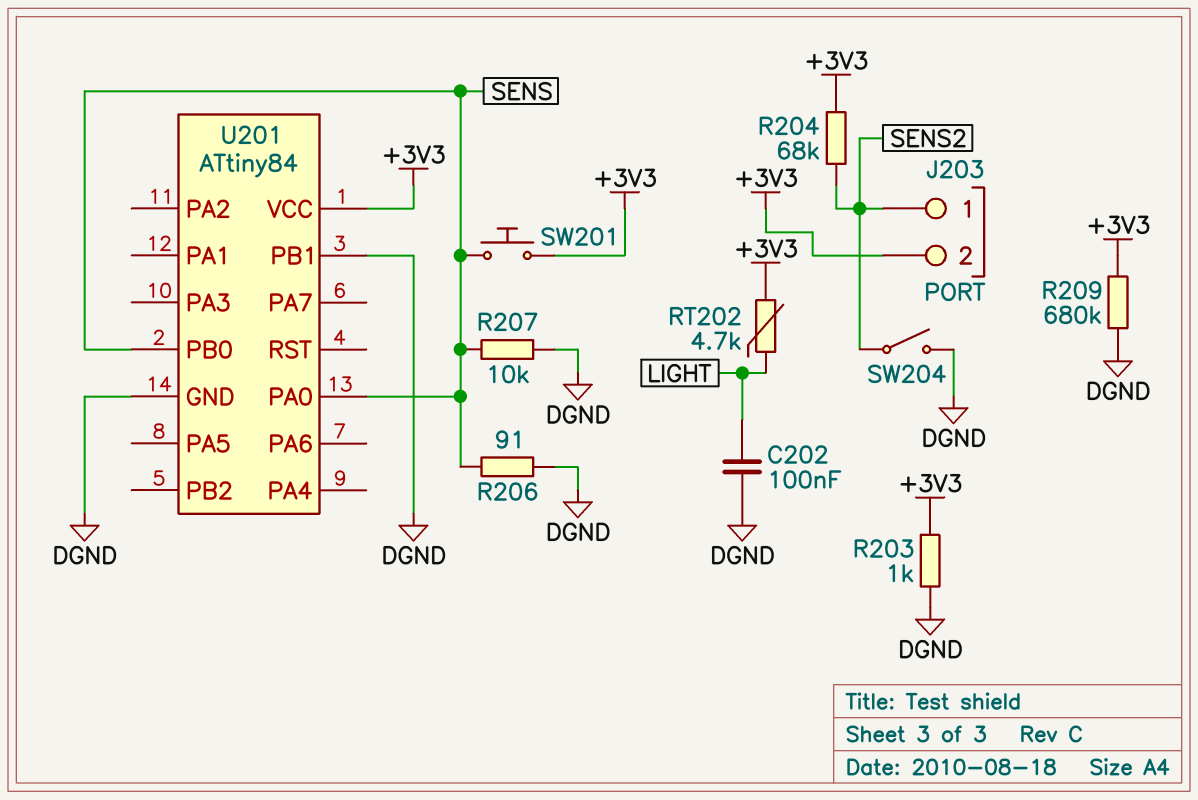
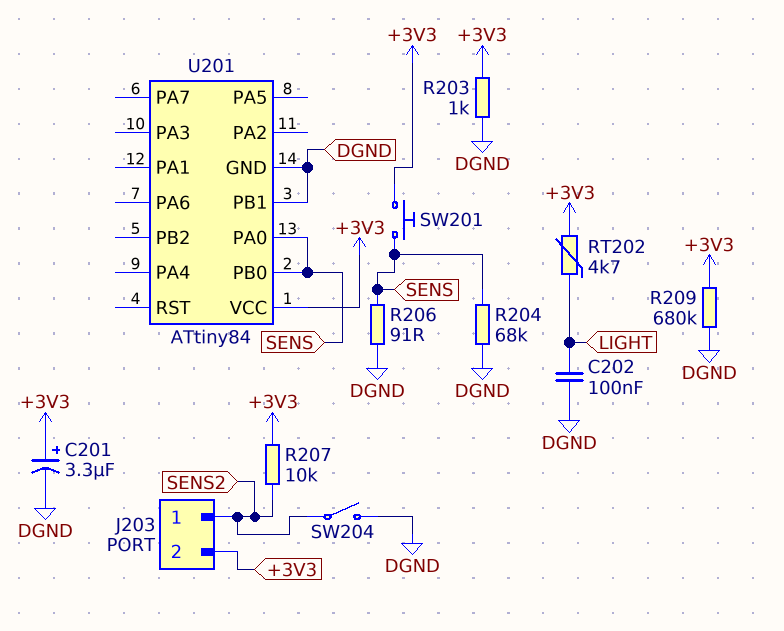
C201: none -> 3.3uF (plus +3V3, minus DGND)
R204: 68k (+3V3, SENS2) -> 68k (DGND, SENS)
R207: 10k (DGND, SENS) -> 10k (+3V3, SENS2)

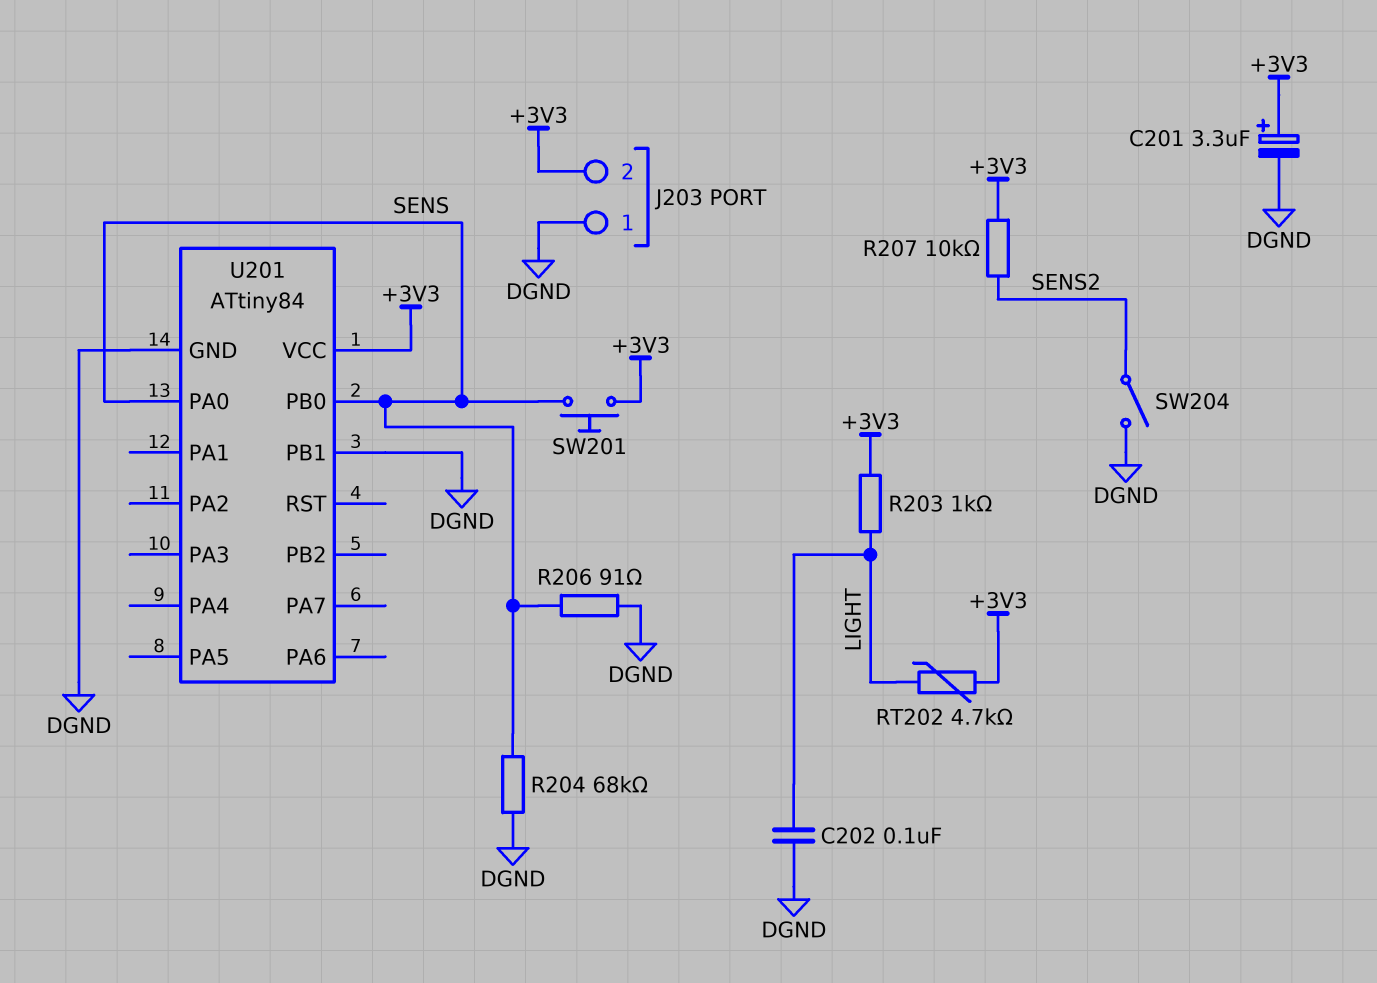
J203 pin 1: SENS2 -> DGND
R203: 1k (+3V3, DGND) -> 1k (+3V3, LIGHT)
R209: 680k (+3V3, DGND) -> none

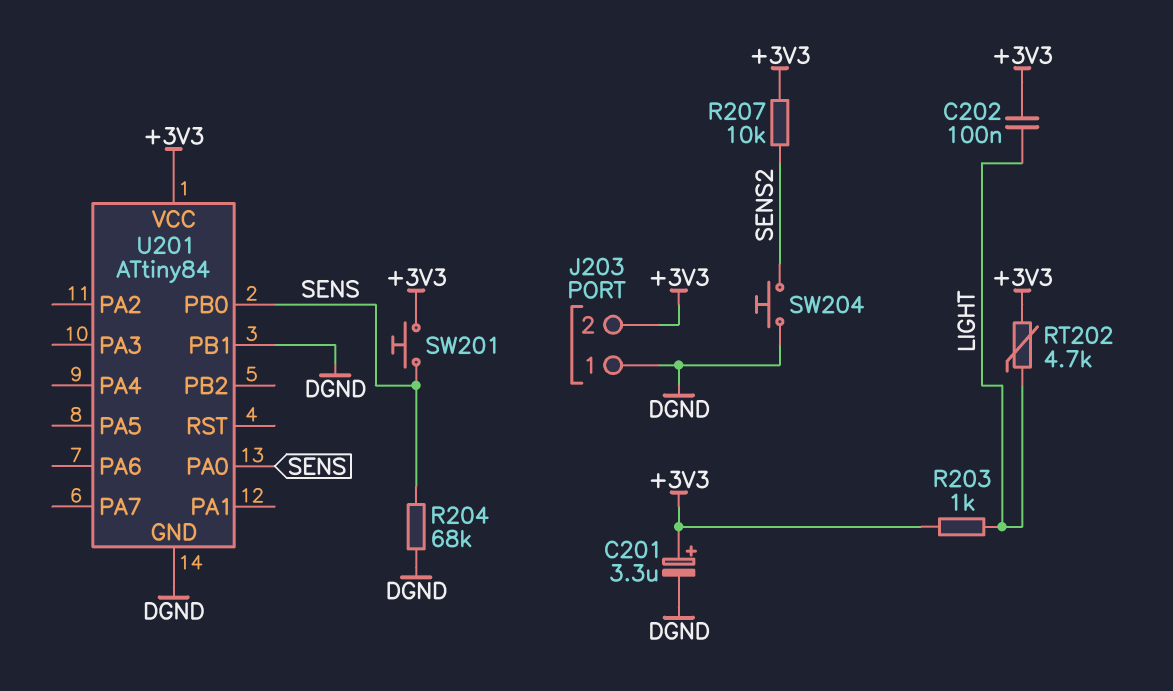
C202: 100nF (DGND, LIGHT) -> 100nF (+3V3, LIGHT)
R206: 91 (DGND, SENS) -> none
SW204: switch (DGND, SENS2) -> button (DGND, SENS2)

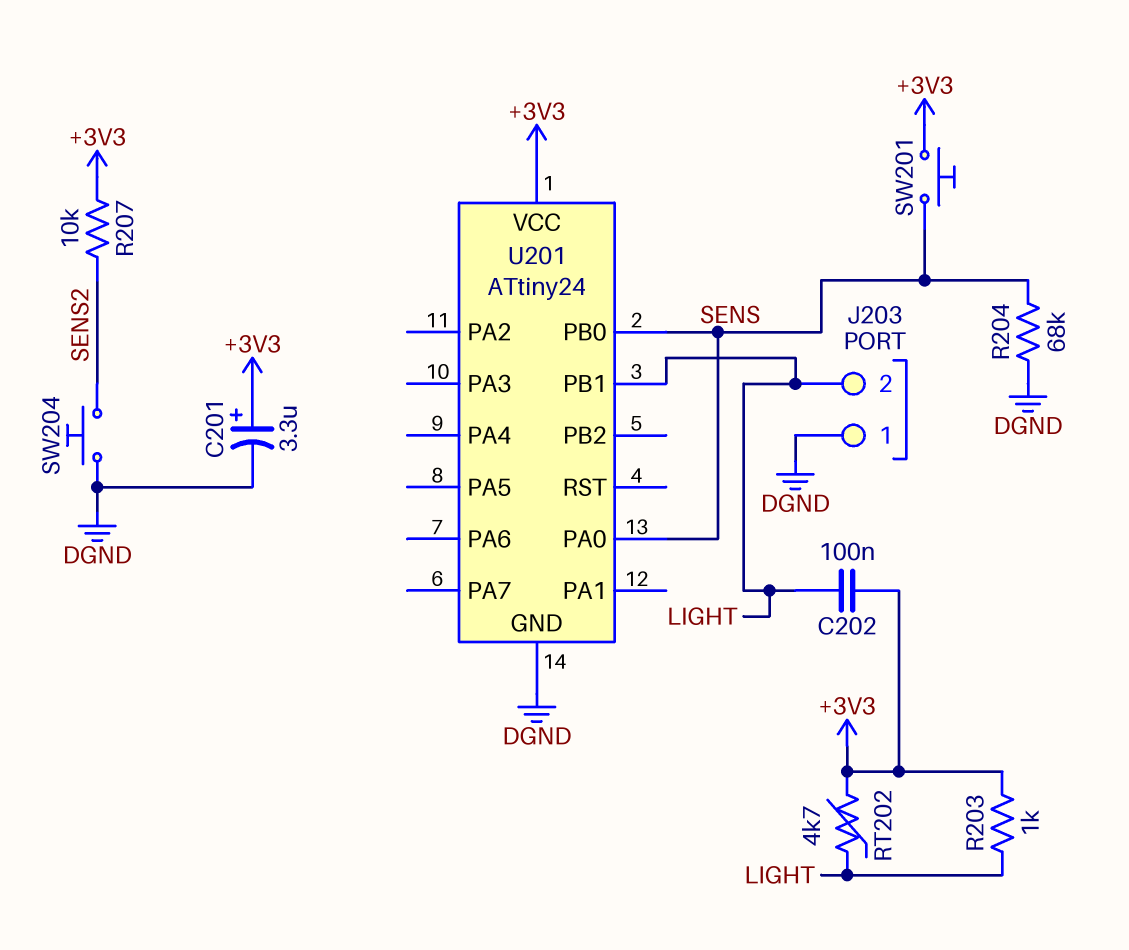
J203 pin 2: +3V3 -> LIGHT
U201: ATtiny84 -> ATtiny24
U201 pin PB1: DGND -> LIGHT

